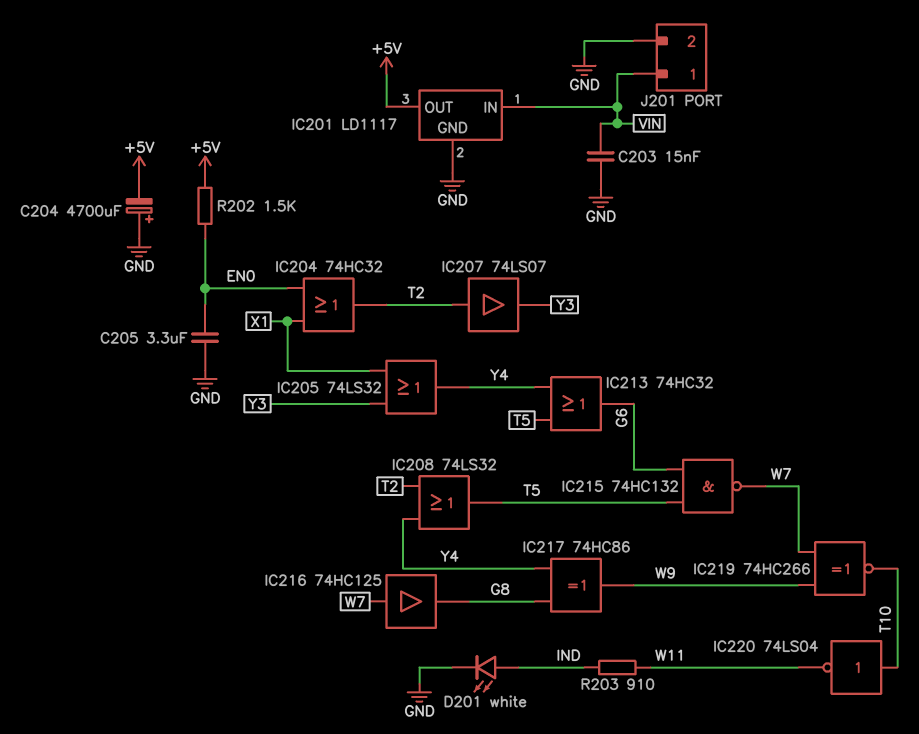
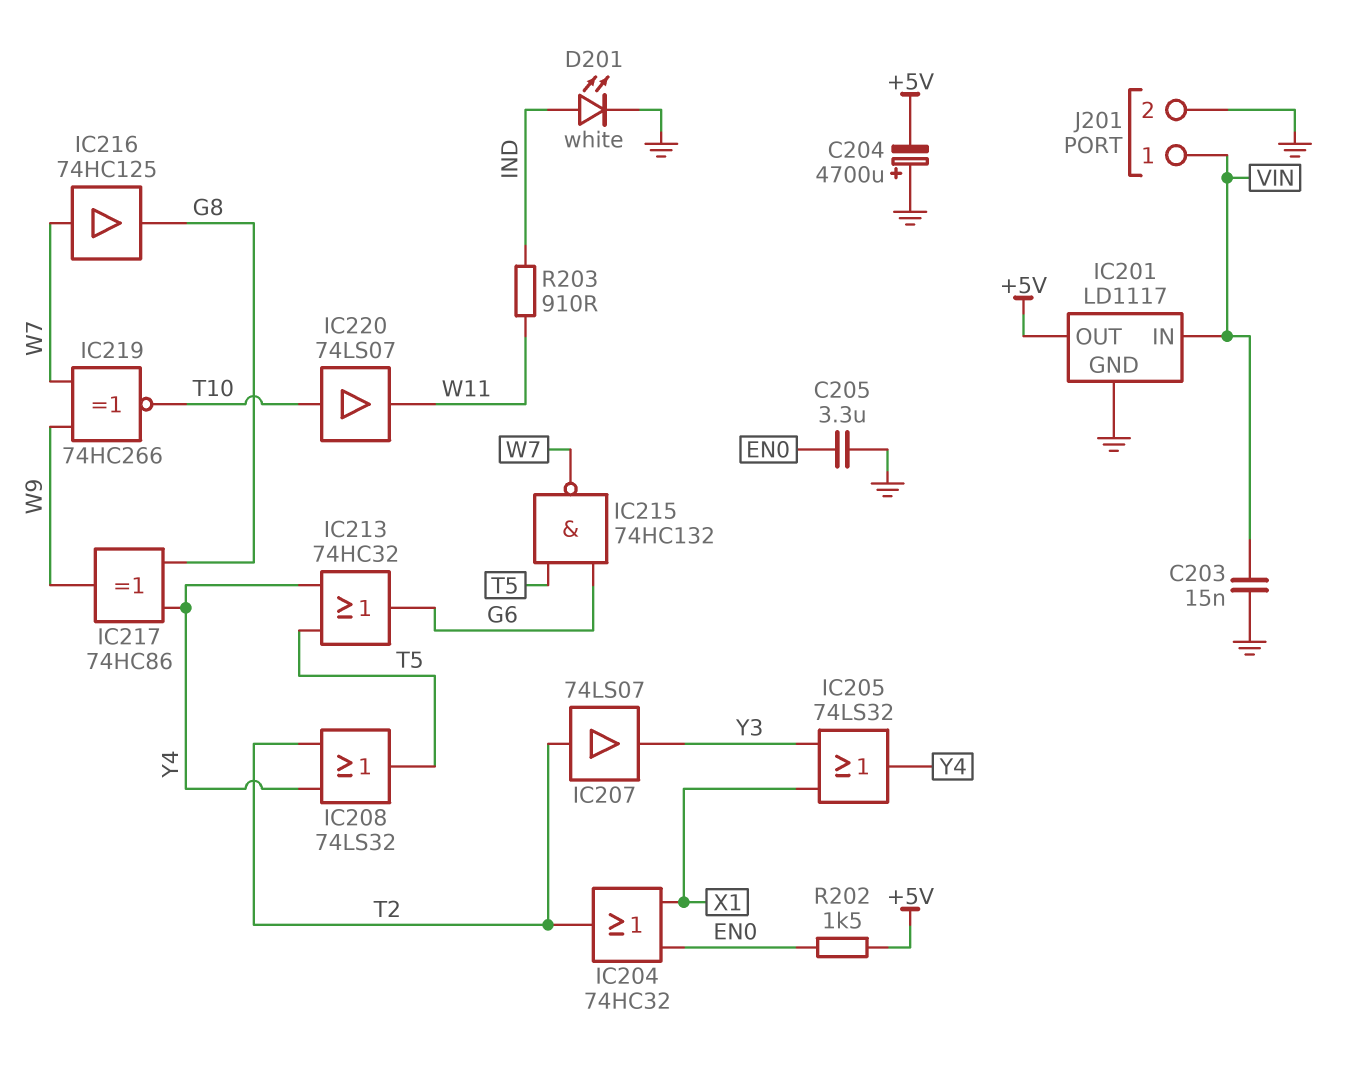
IC220: NOT 74LS04 (in T10, out W11) -> buffer 74LS07 (in T10, out W11)

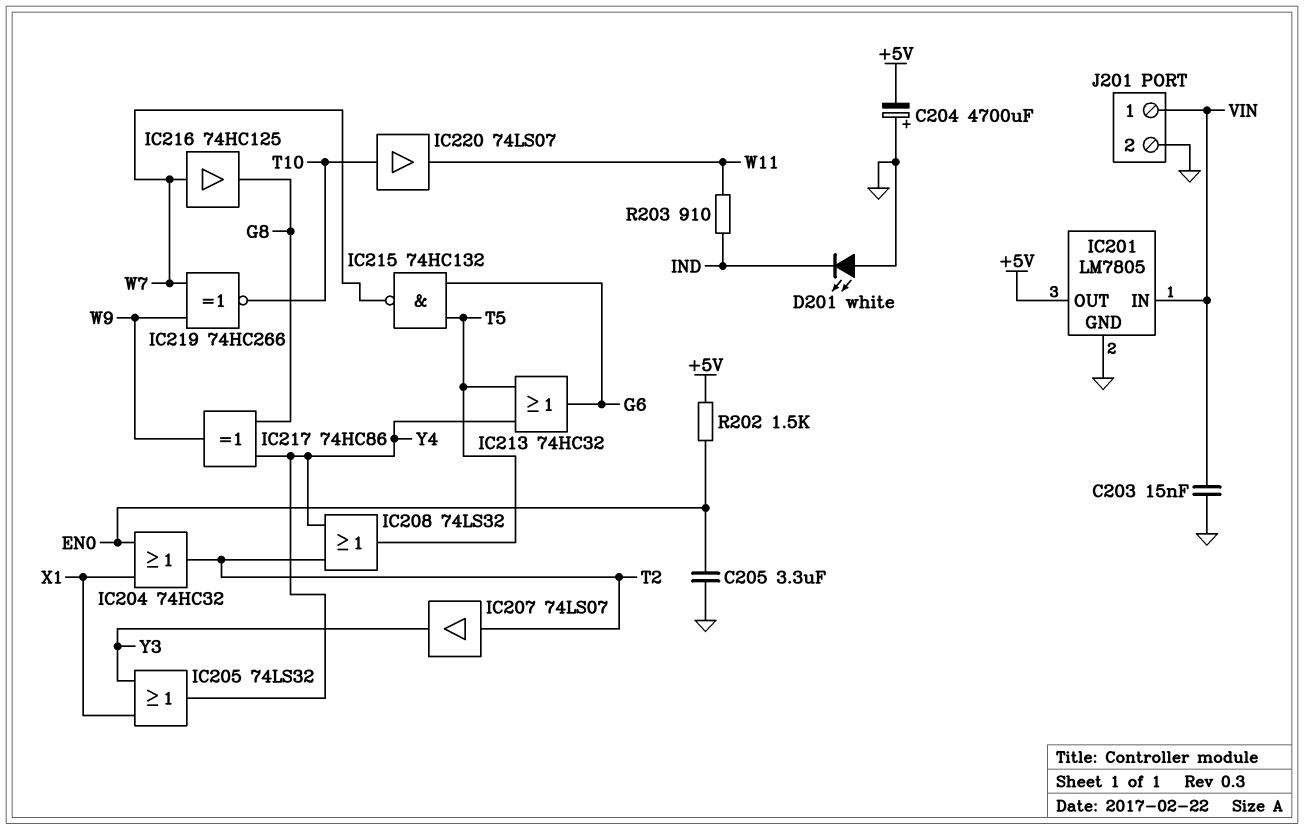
D201: LED white (A IND, K GND) -> LED white (A GND, K IND)
IC201: LD1117 -> LM7805

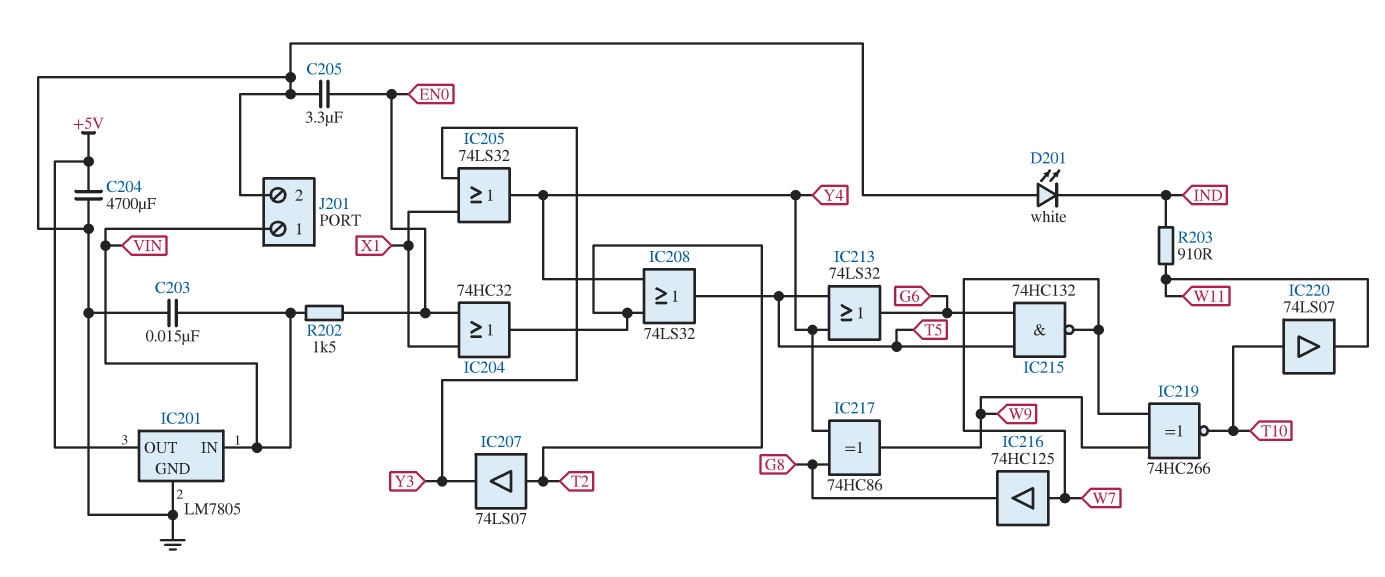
C204: 4700uF (plus GND, minus +5V) -> 4700uF (+5V, GND)
IC213: OR 74HC32 (in T5, in Y4, out G6) -> OR 74LS32 (in T5, in Y4, out G6)
R202: 1.5k (+5V, EN0) -> 1.5k (EN0, VIN)

